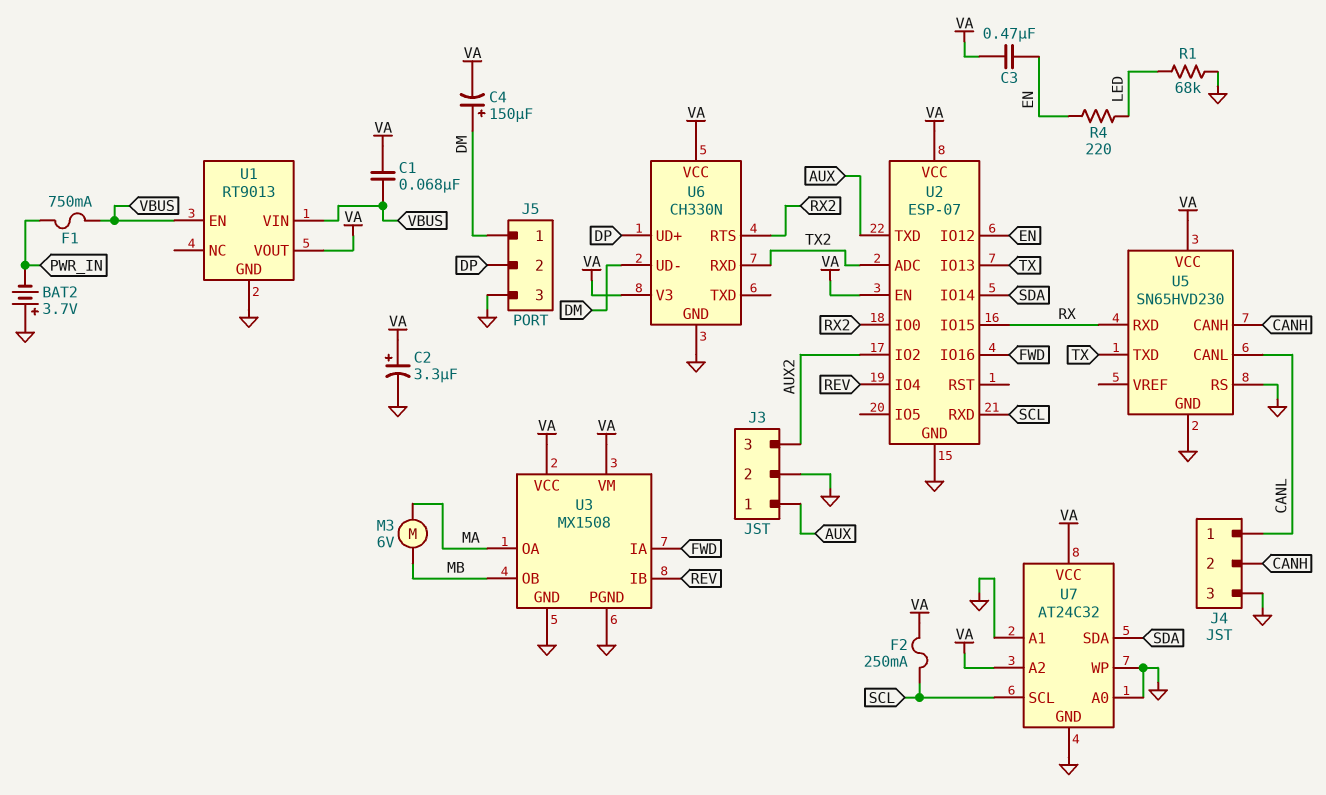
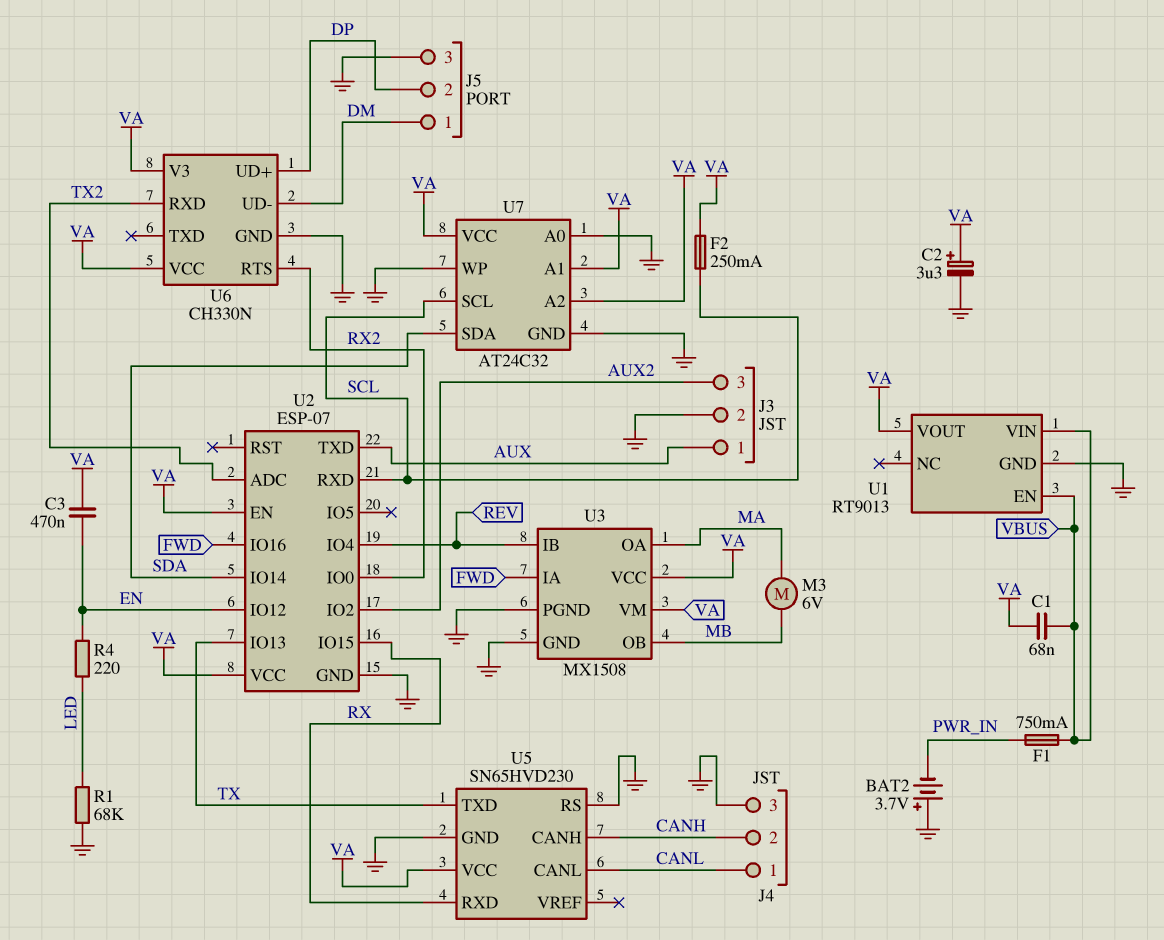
C4: 150uF (plus DM, minus VA) -> none
U7 pin A1: GND -> VA

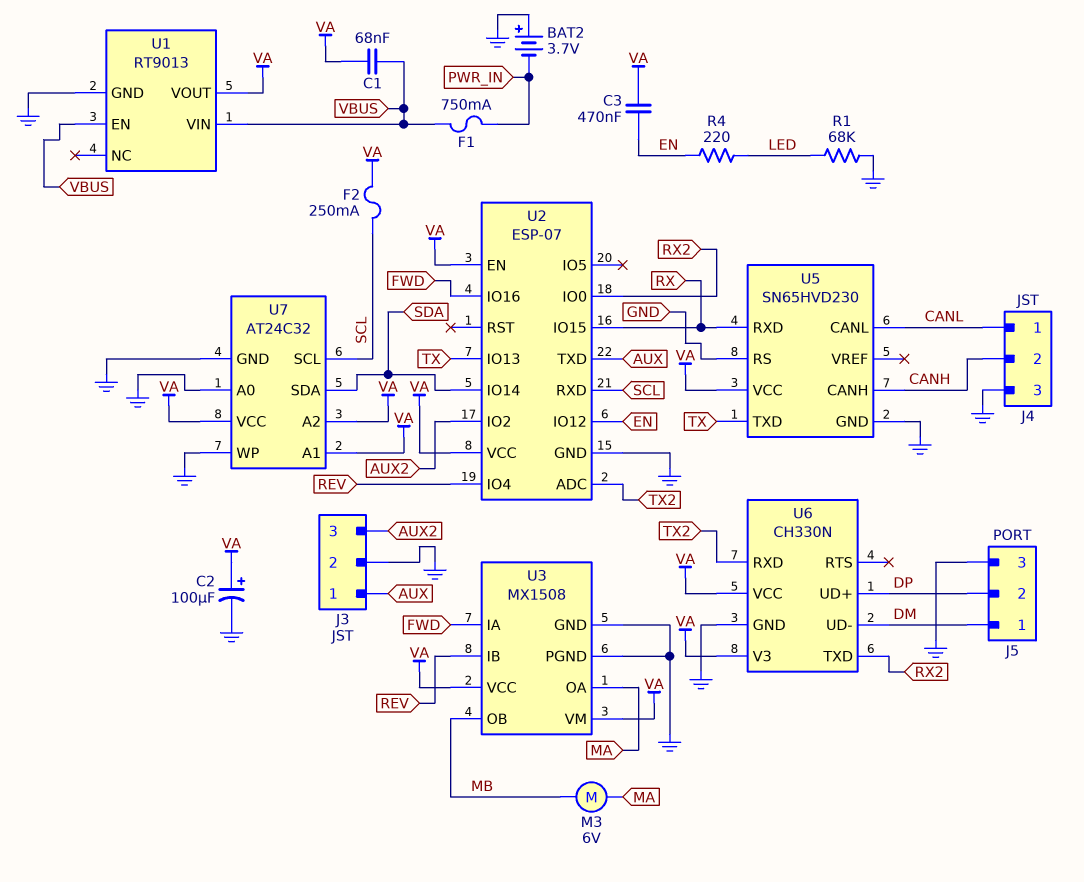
C2: 3.3uF (plus VA, minus GND) -> 100uF (plus VA, minus GND)
U6 pin RTS: RX2 -> none
U6 pin TXD: none -> RX2

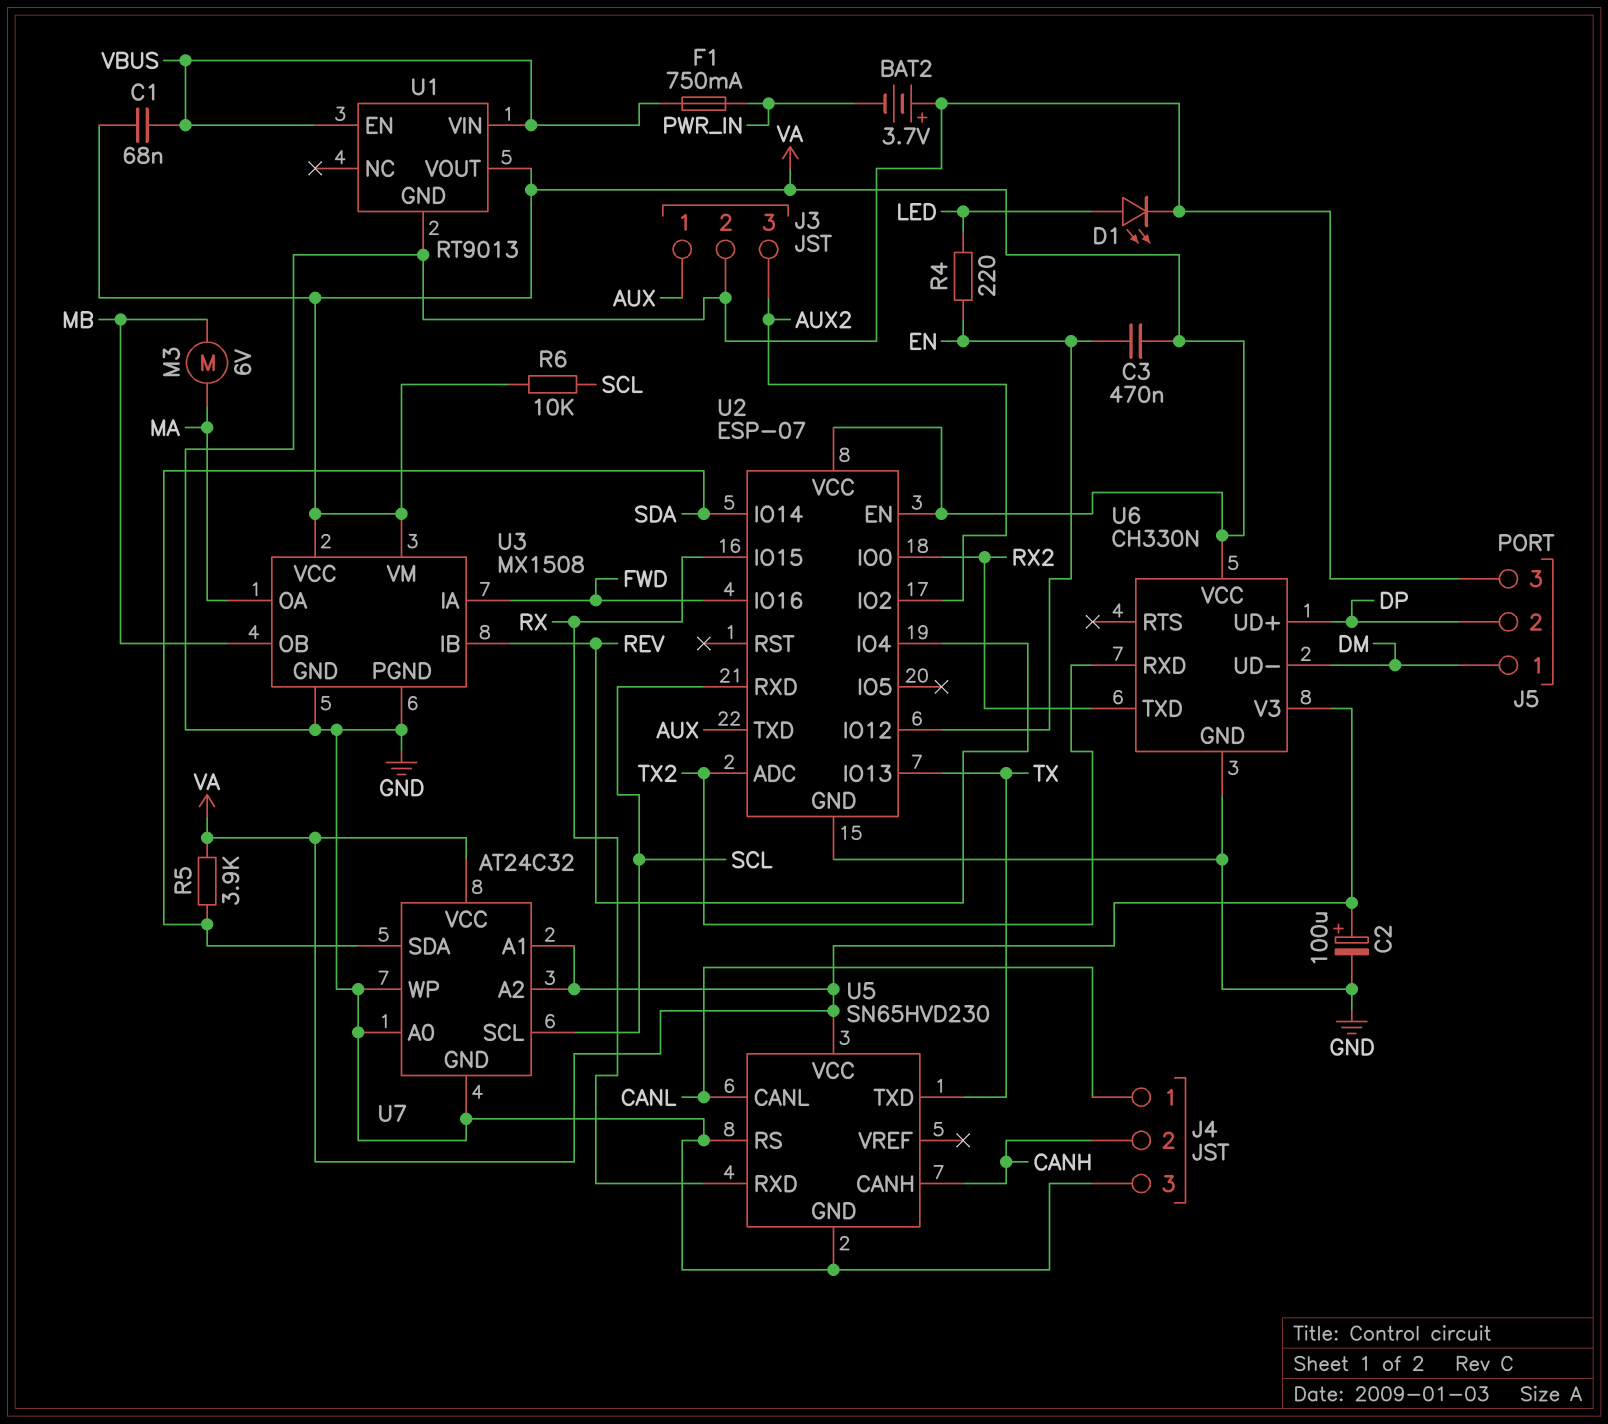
D1: none -> LED (A LED, K GND)
F2: 250mA (SCL, VA) -> none
R1: 68k (GND, LED) -> none
R5: none -> 3.9k (SDA, VA)
R6: none -> 10k (SCL, VA)

